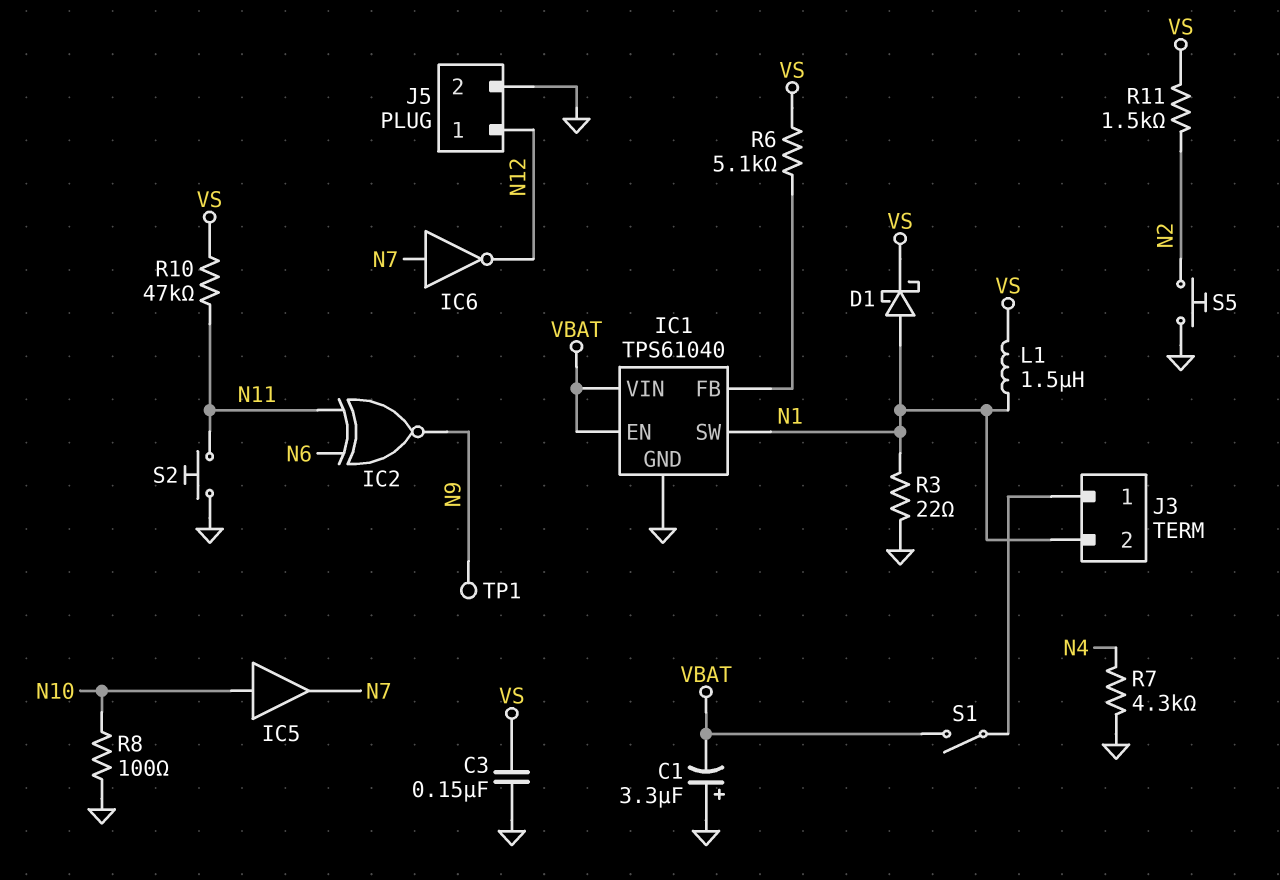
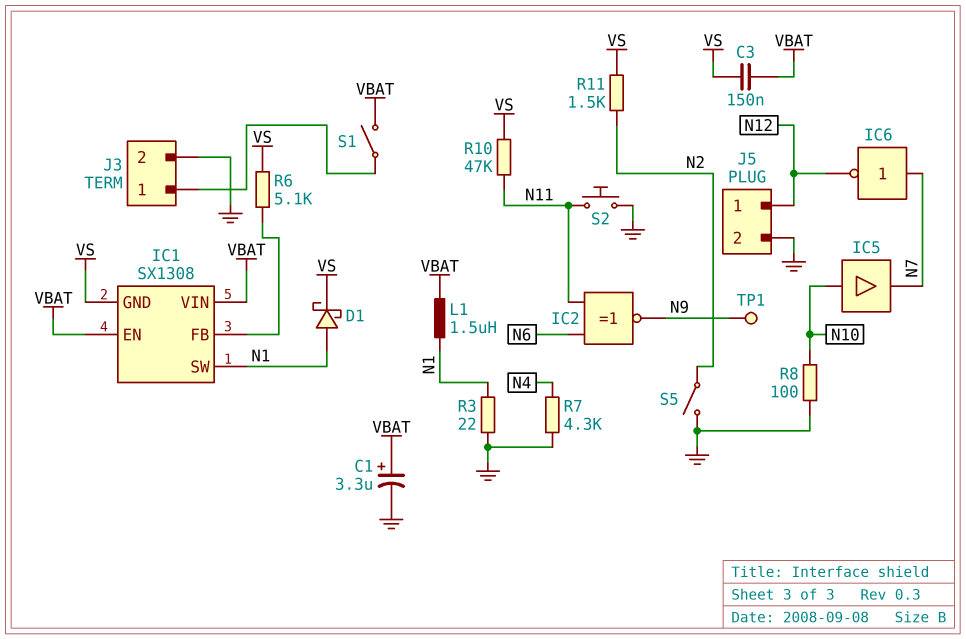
C1: 3.3uF (plus GND, minus VBAT) -> 3.3uF (plus VBAT, minus GND)
C3: 150nF (GND, VS) -> 150nF (VBAT, VS)
IC1: TPS61040 -> SX1308
IC1 pin GND: GND -> VS
J3 pin 2: N1 -> GND
L1: 1.5uH (N1, VS) -> 1.5uH (N1, VBAT)
S5: button (GND, N2) -> switch (GND, N2)

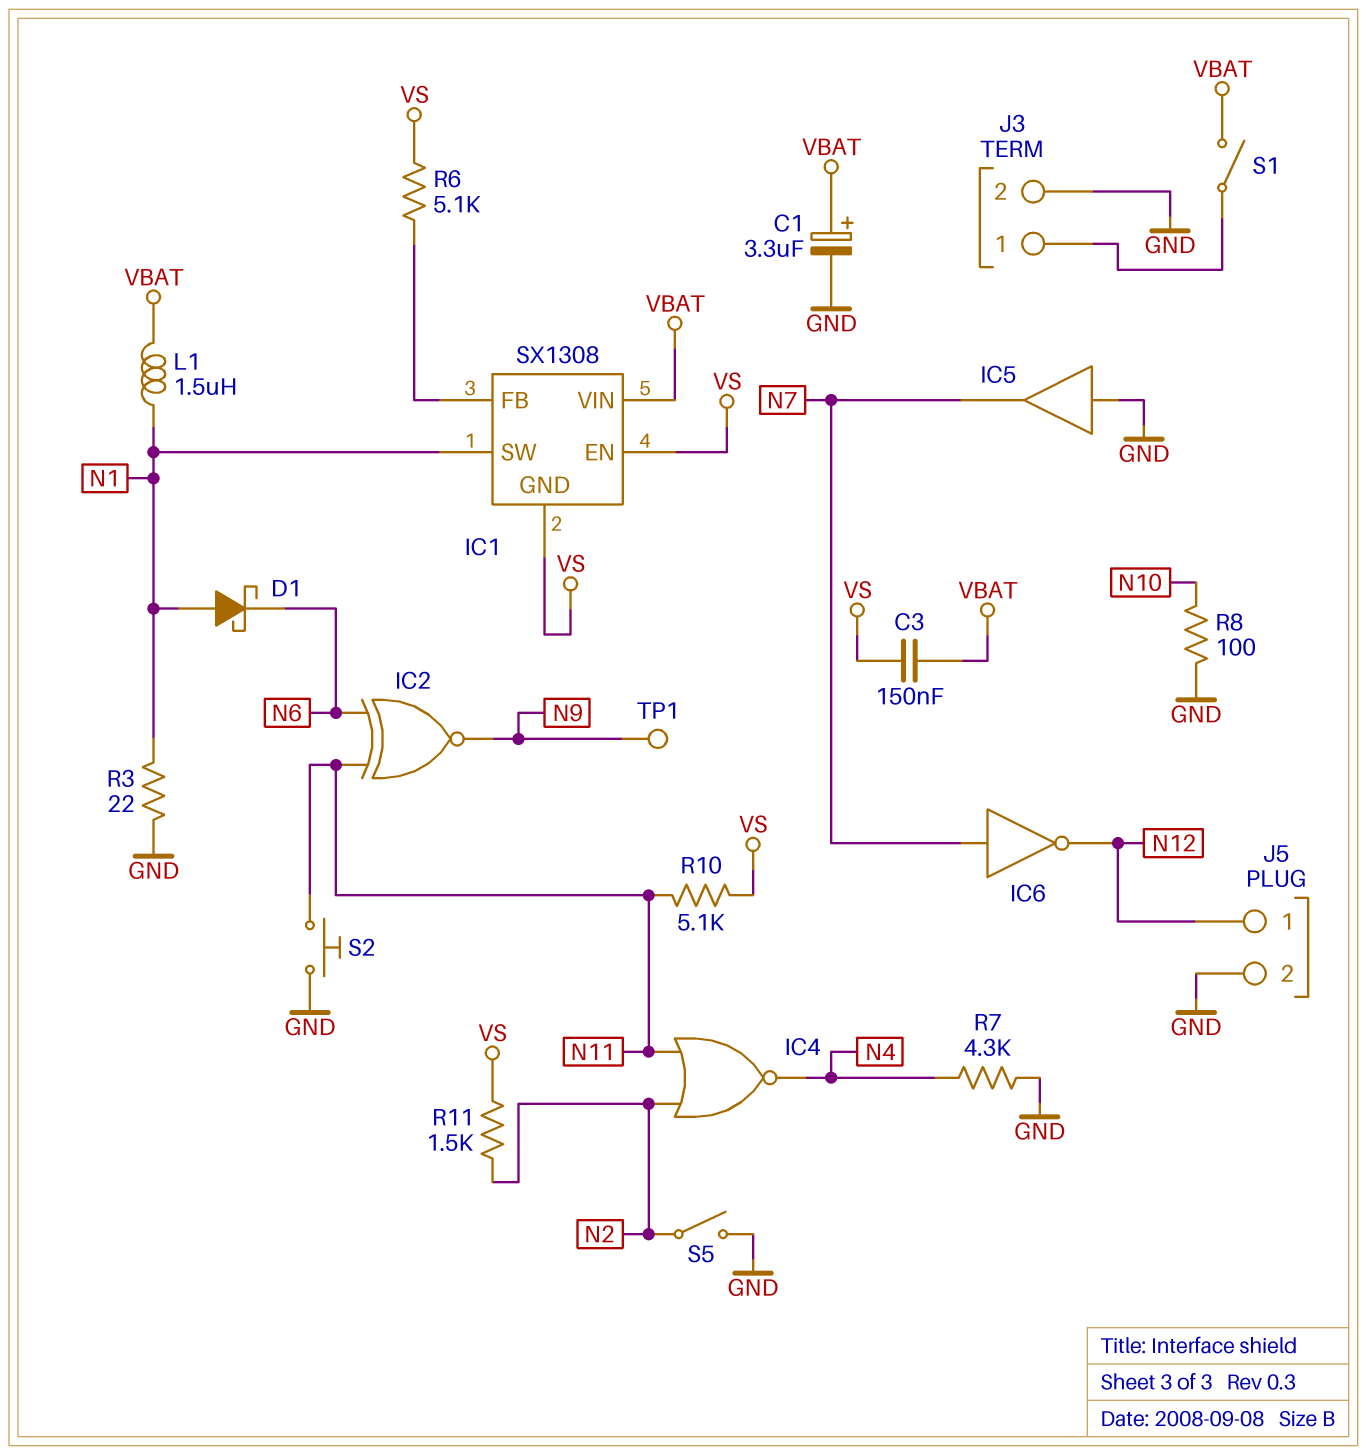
D1: schottky (A N1, K VS) -> schottky (A N1, K N6)
IC1 pin EN: VBAT -> VS
IC4: none -> NOR (in N2, in N11, out N4)
IC5: buffer (in N10, out N7) -> buffer (in GND, out N7)
R10: 47k (N11, VS) -> 5.1k (N11, VS)

